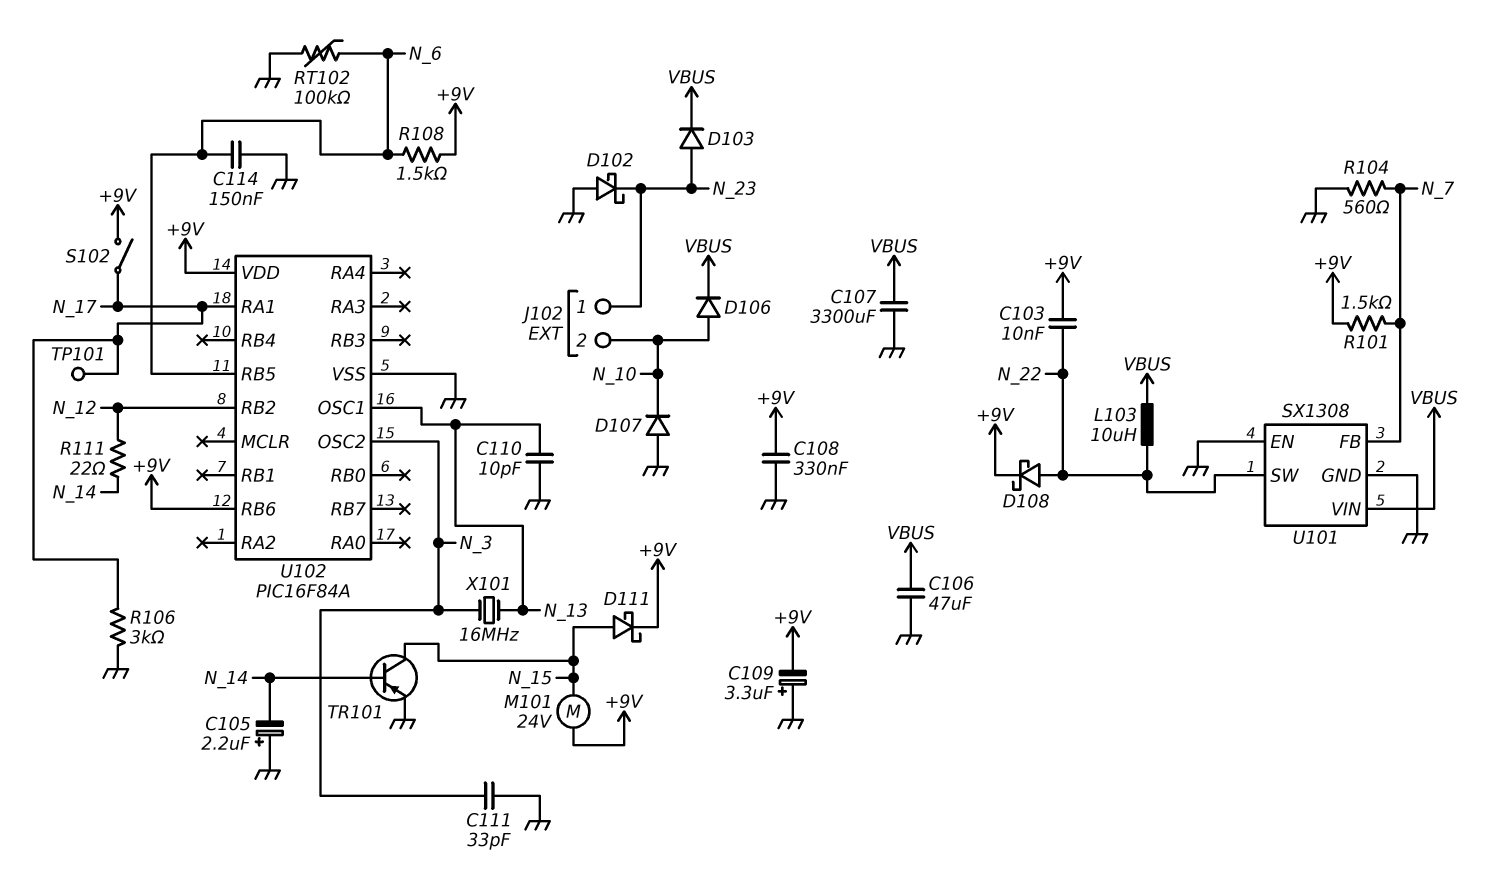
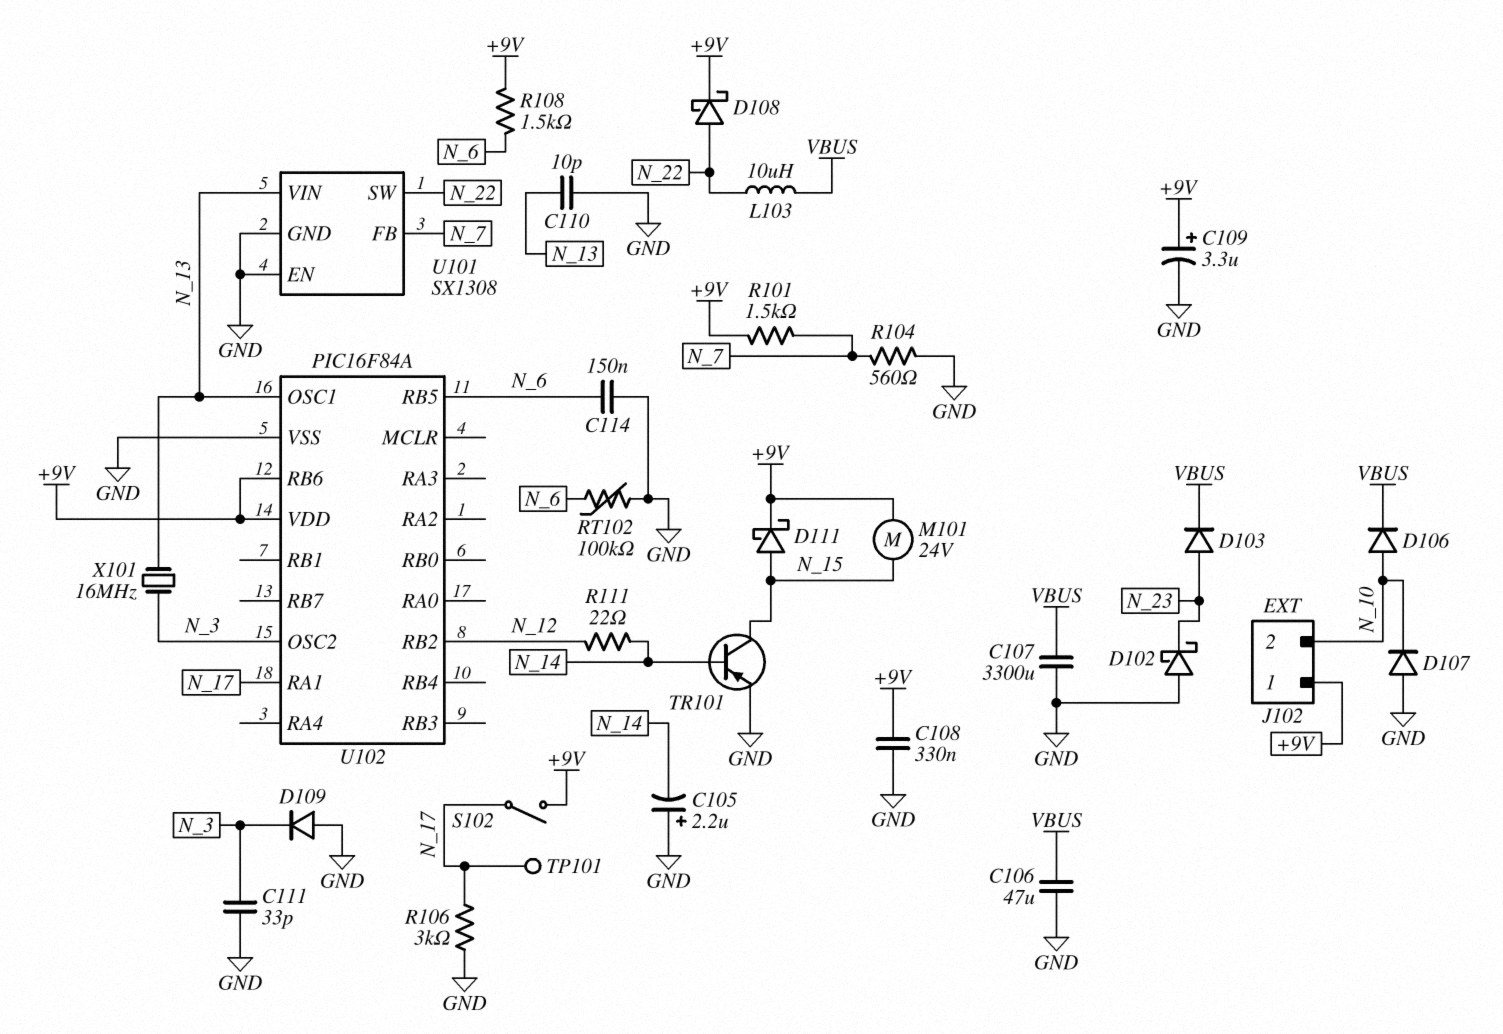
C103: 10nF (+9V, N_22) -> none
C109: 3.3uF (plus GND, minus +9V) -> 3.3uF (plus +9V, minus GND)
D109: none -> diode (A GND, K N_3)
J102 pin 1: N_23 -> +9V
U101 pin VIN: VBUS -> N_13

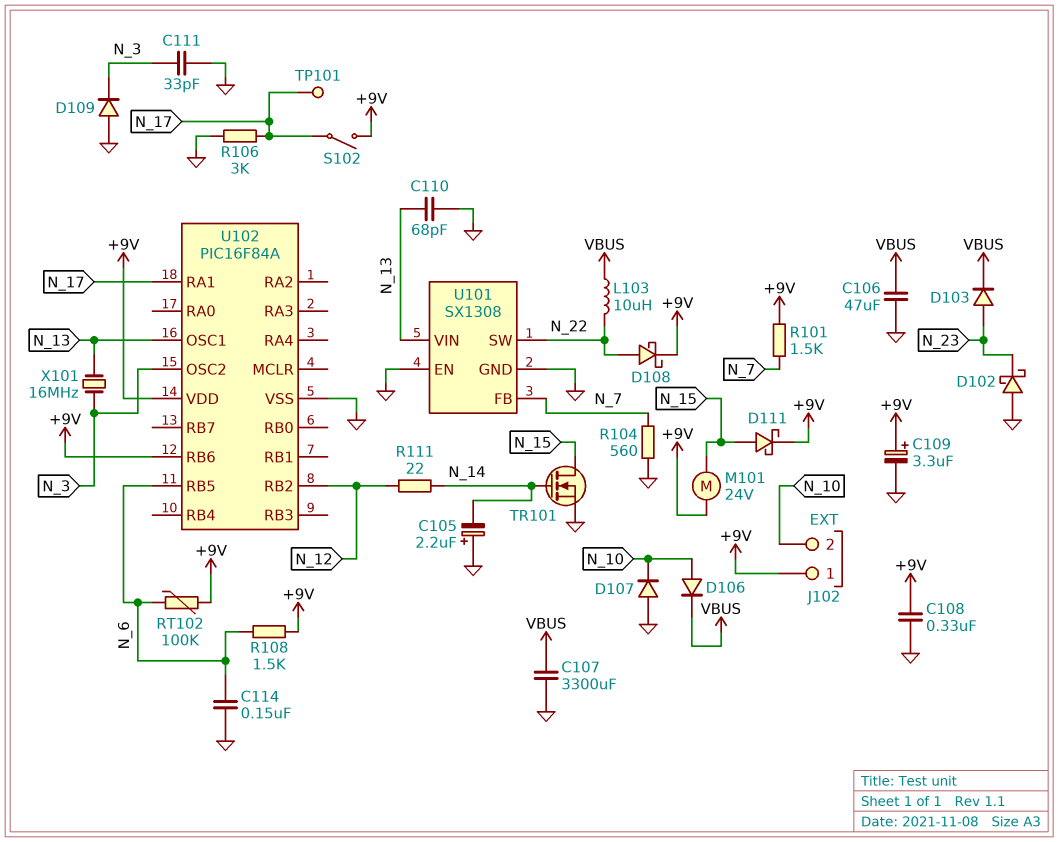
C110: 10pF (GND, N_13) -> 68pF (GND, N_13)
RT102: 100k (GND, N_6) -> 100k (+9V, N_6)
TR101: PNP (B N_14, C N_15, E GND) -> NMOS (G N_14, D N_15, S GND)

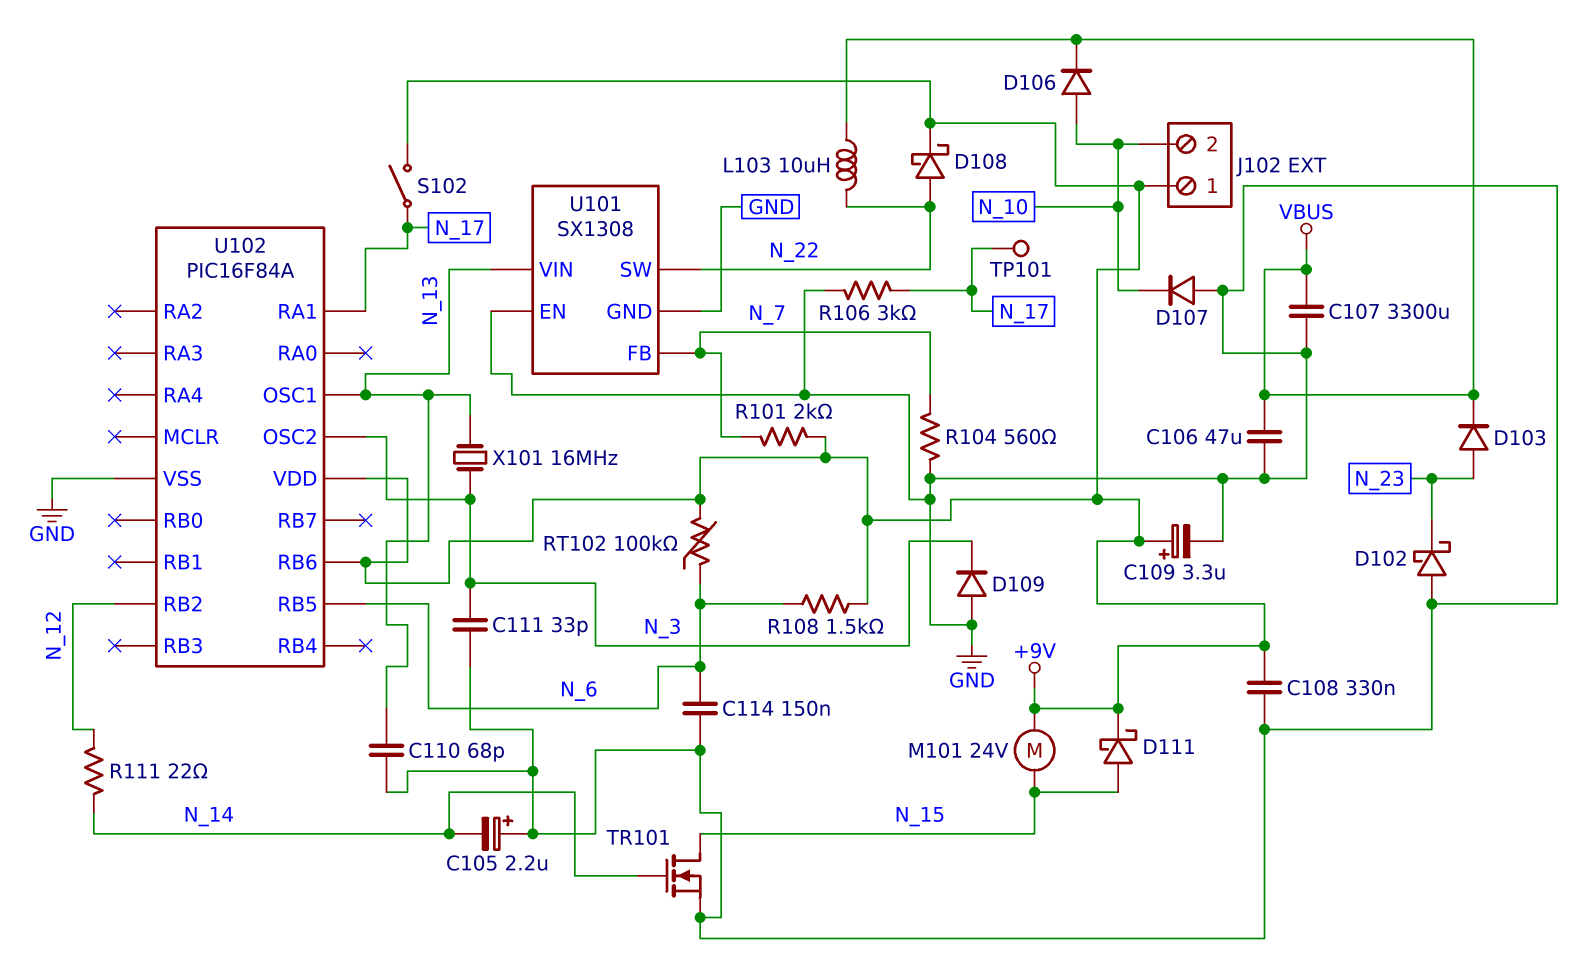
R101: 1.5k (+9V, N_7) -> 2k (+9V, N_7)

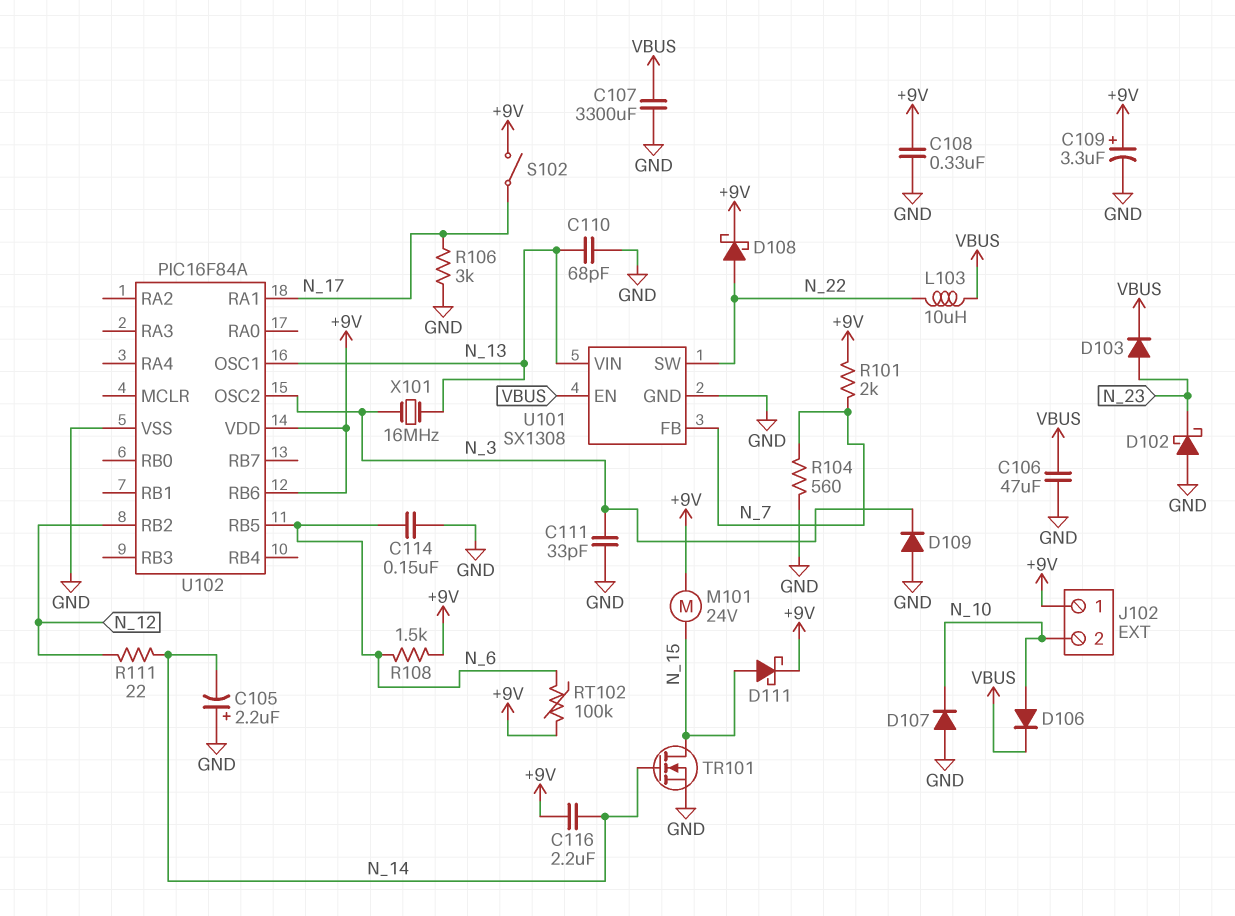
C116: none -> 2.2uF (+9V, N_14)
TP101: test point (N_17) -> none
U101 pin EN: GND -> VBUS

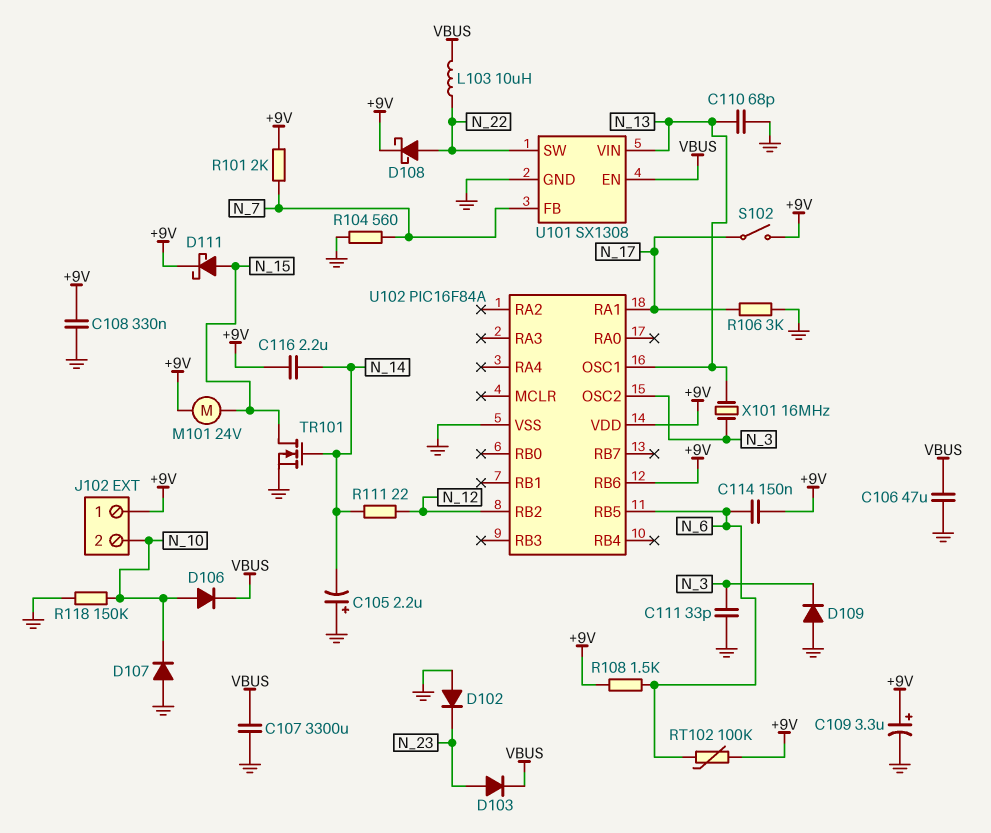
C114: 150nF (GND, N_6) -> 150nF (+9V, N_6)
D102: schottky (A GND, K N_23) -> diode (A GND, K N_23)
R118: none -> 150k (GND, N_10)

